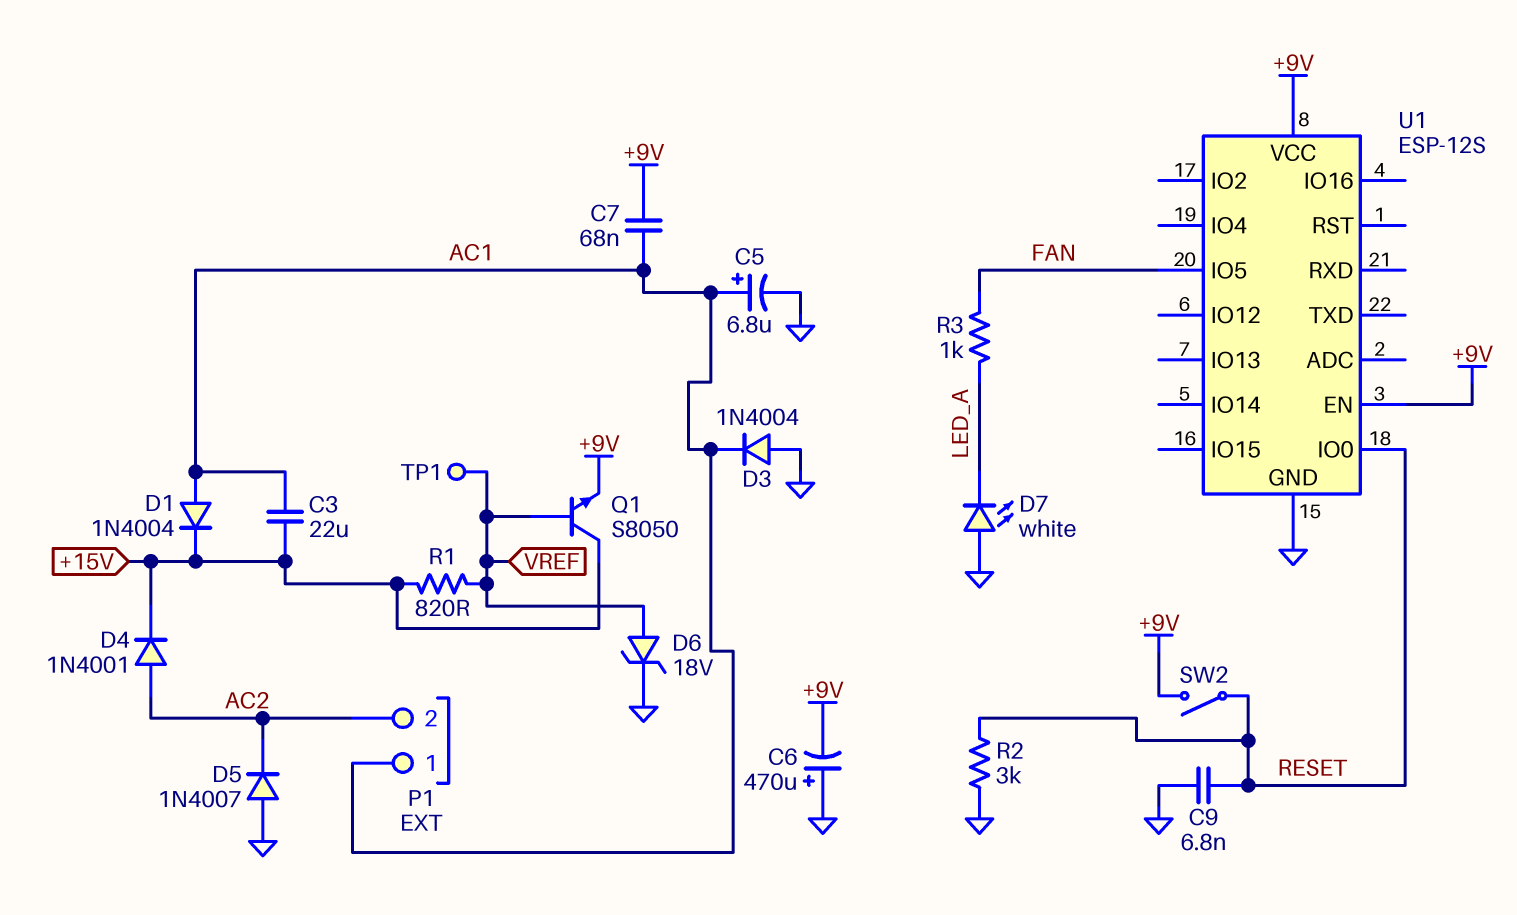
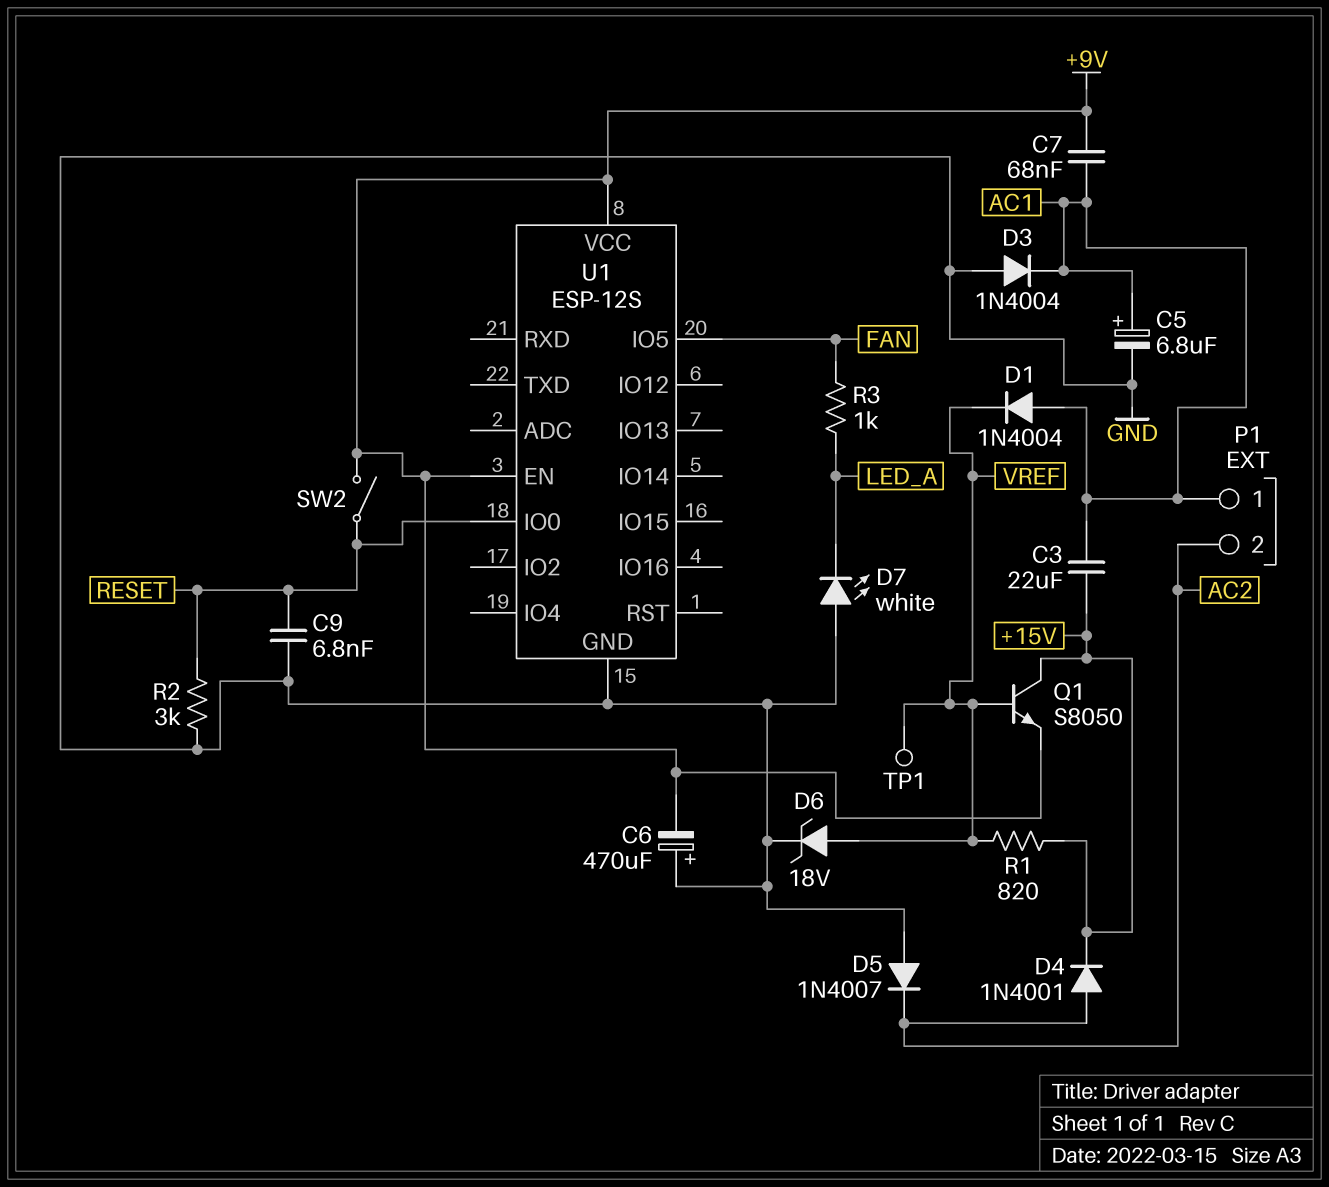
D1: diode 1N4004 (A AC1, K +15V) -> diode 1N4004 (A AC1, K VREF)

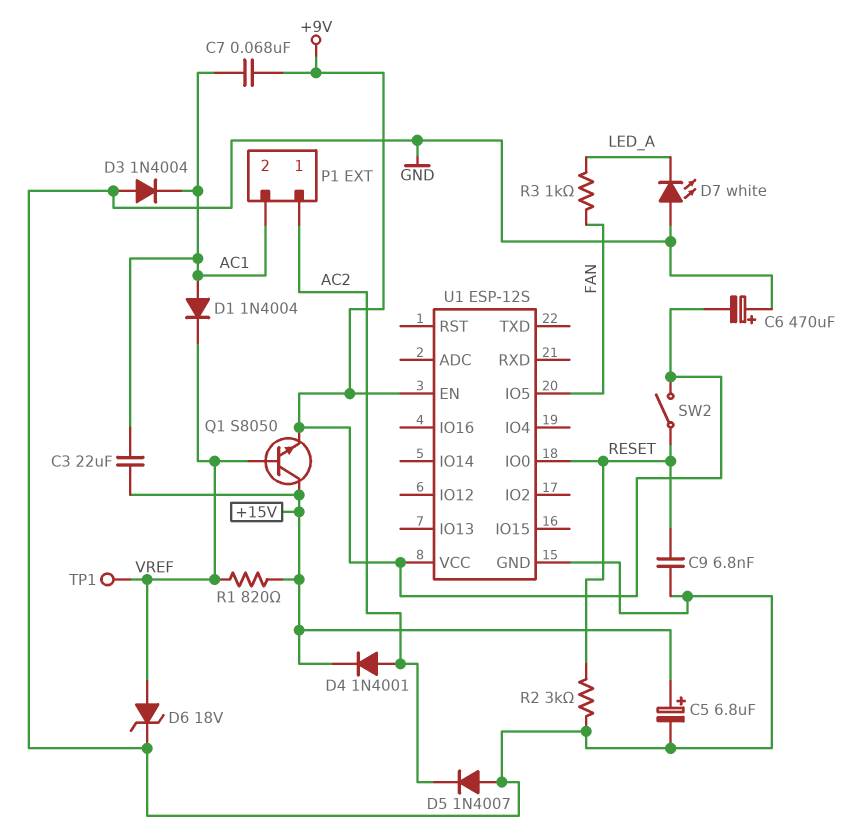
C5: 6.8uF (plus AC1, minus GND) -> 6.8uF (plus +15V, minus GND)
P1 pin 1: AC1 -> AC2
P1 pin 2: AC2 -> AC1

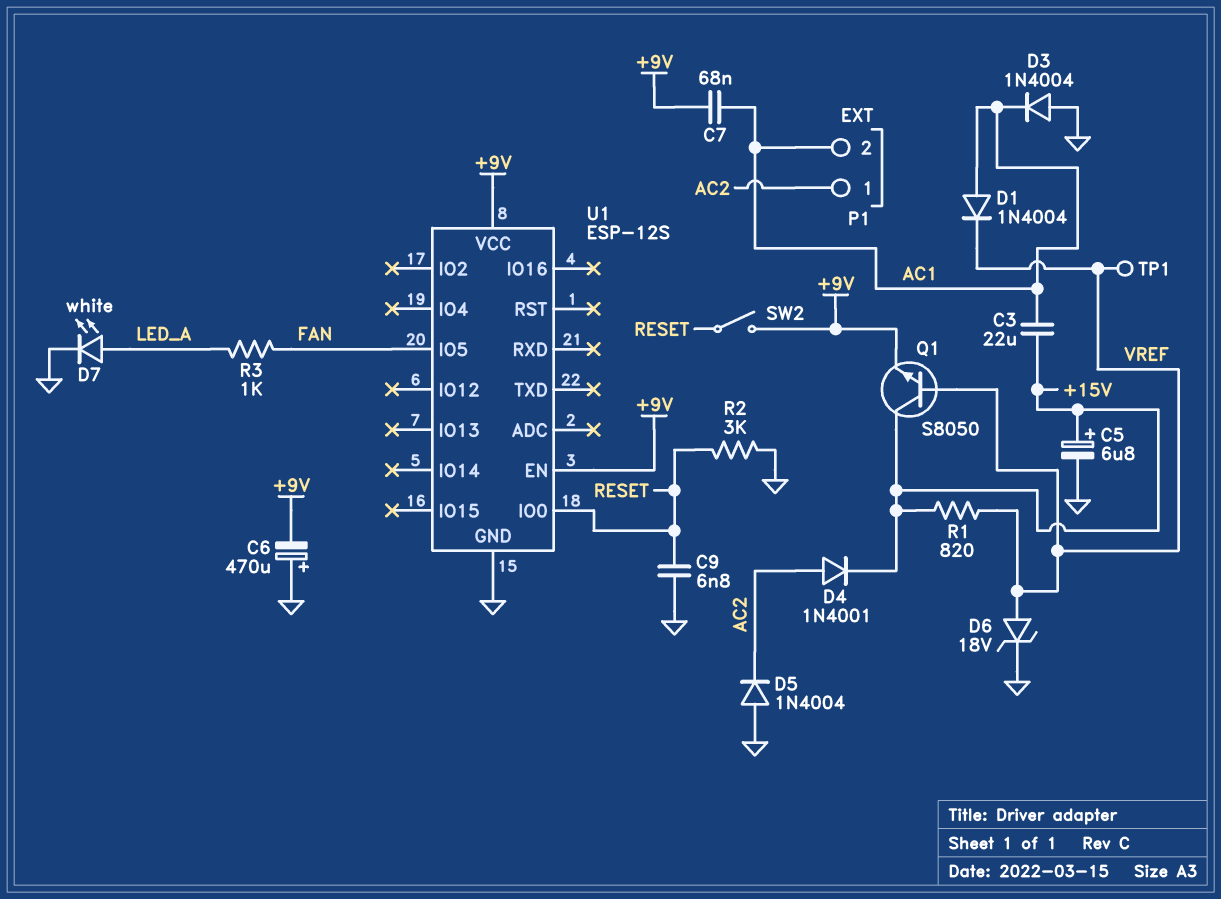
D5: diode 1N4007 (A GND, K AC2) -> diode 1N4004 (A GND, K AC2)
D7: LED white (A GND, K LED_A) -> LED white (A LED_A, K GND)

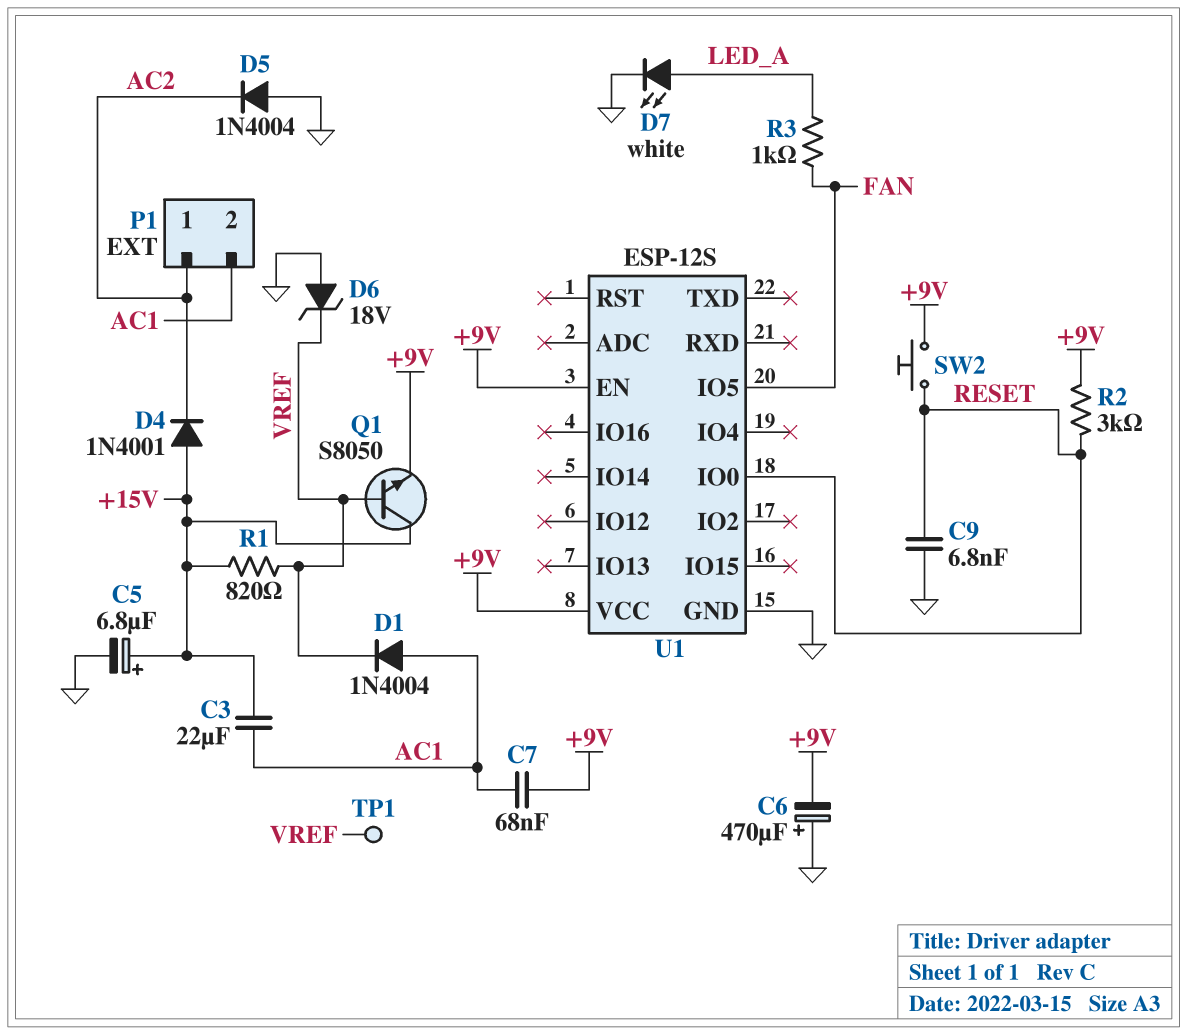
D3: diode 1N4004 (A GND, K AC1) -> none
D4: diode 1N4001 (A AC2, K +15V) -> diode 1N4001 (A +15V, K AC2)
D6: zener 18V (A VREF, K GND) -> zener 18V (A GND, K VREF)
R2: 3k (GND, RESET) -> 3k (+9V, RESET)
SW2: switch (+9V, RESET) -> button (+9V, RESET)

